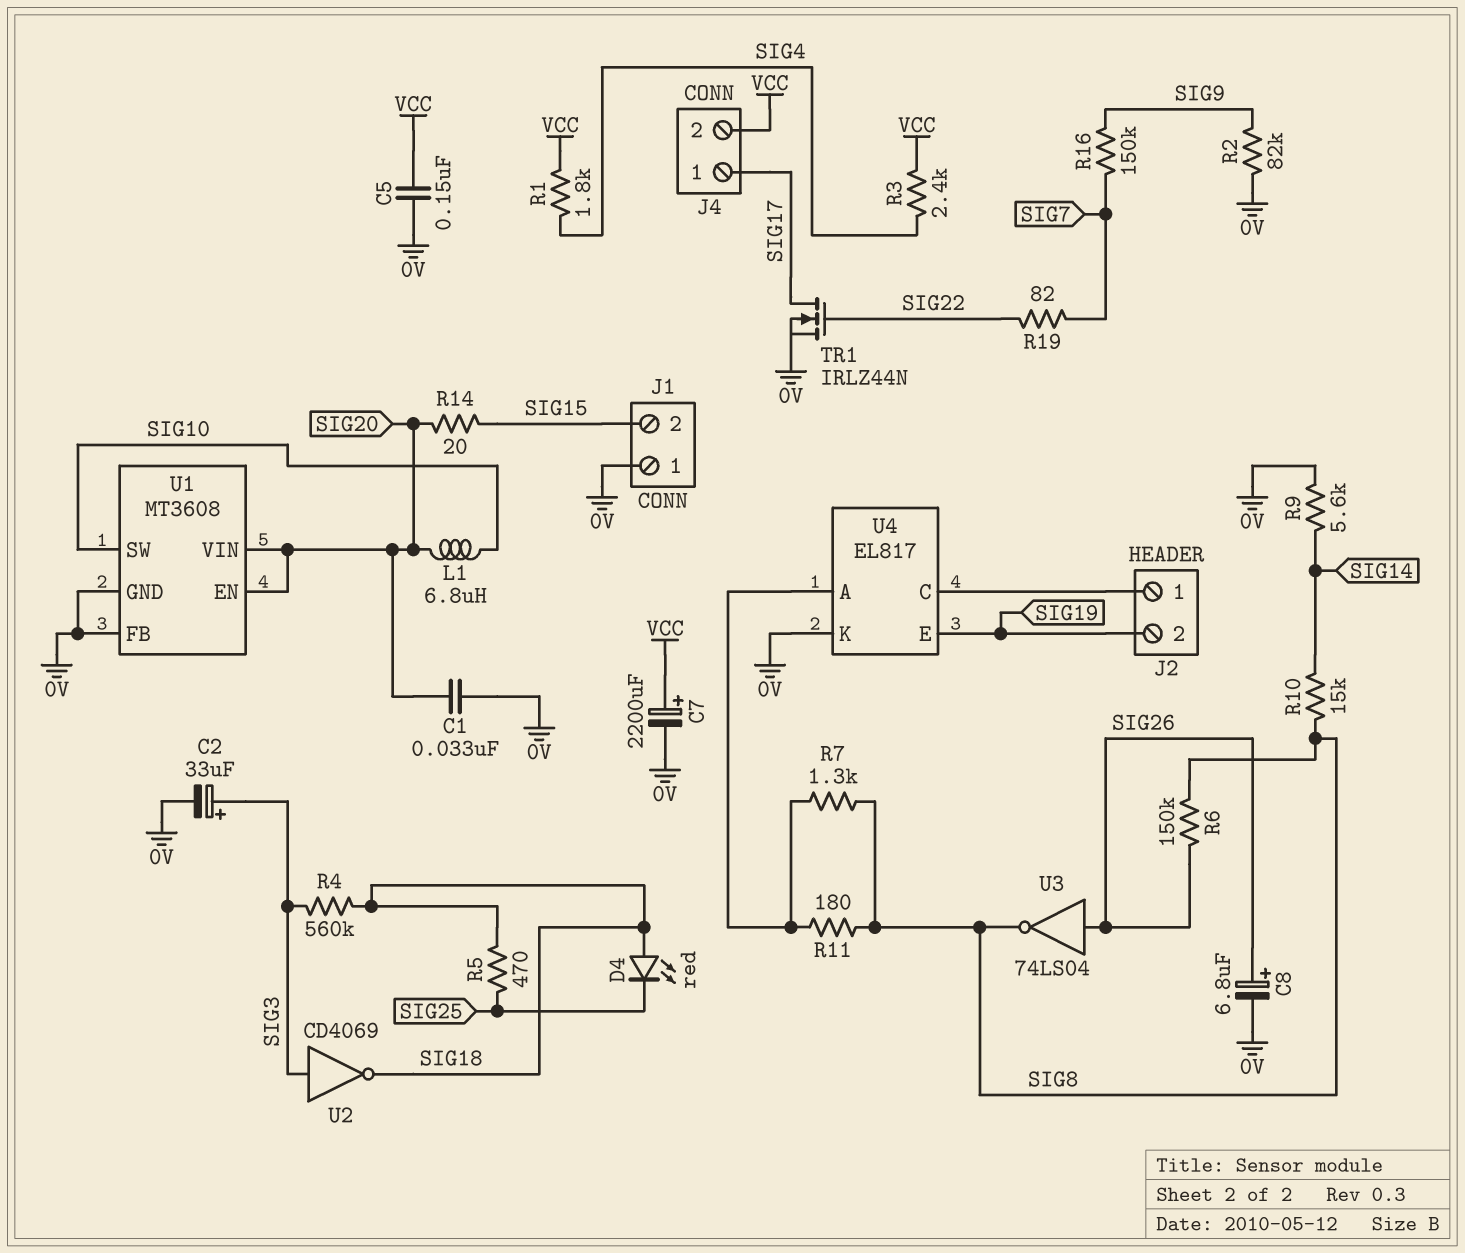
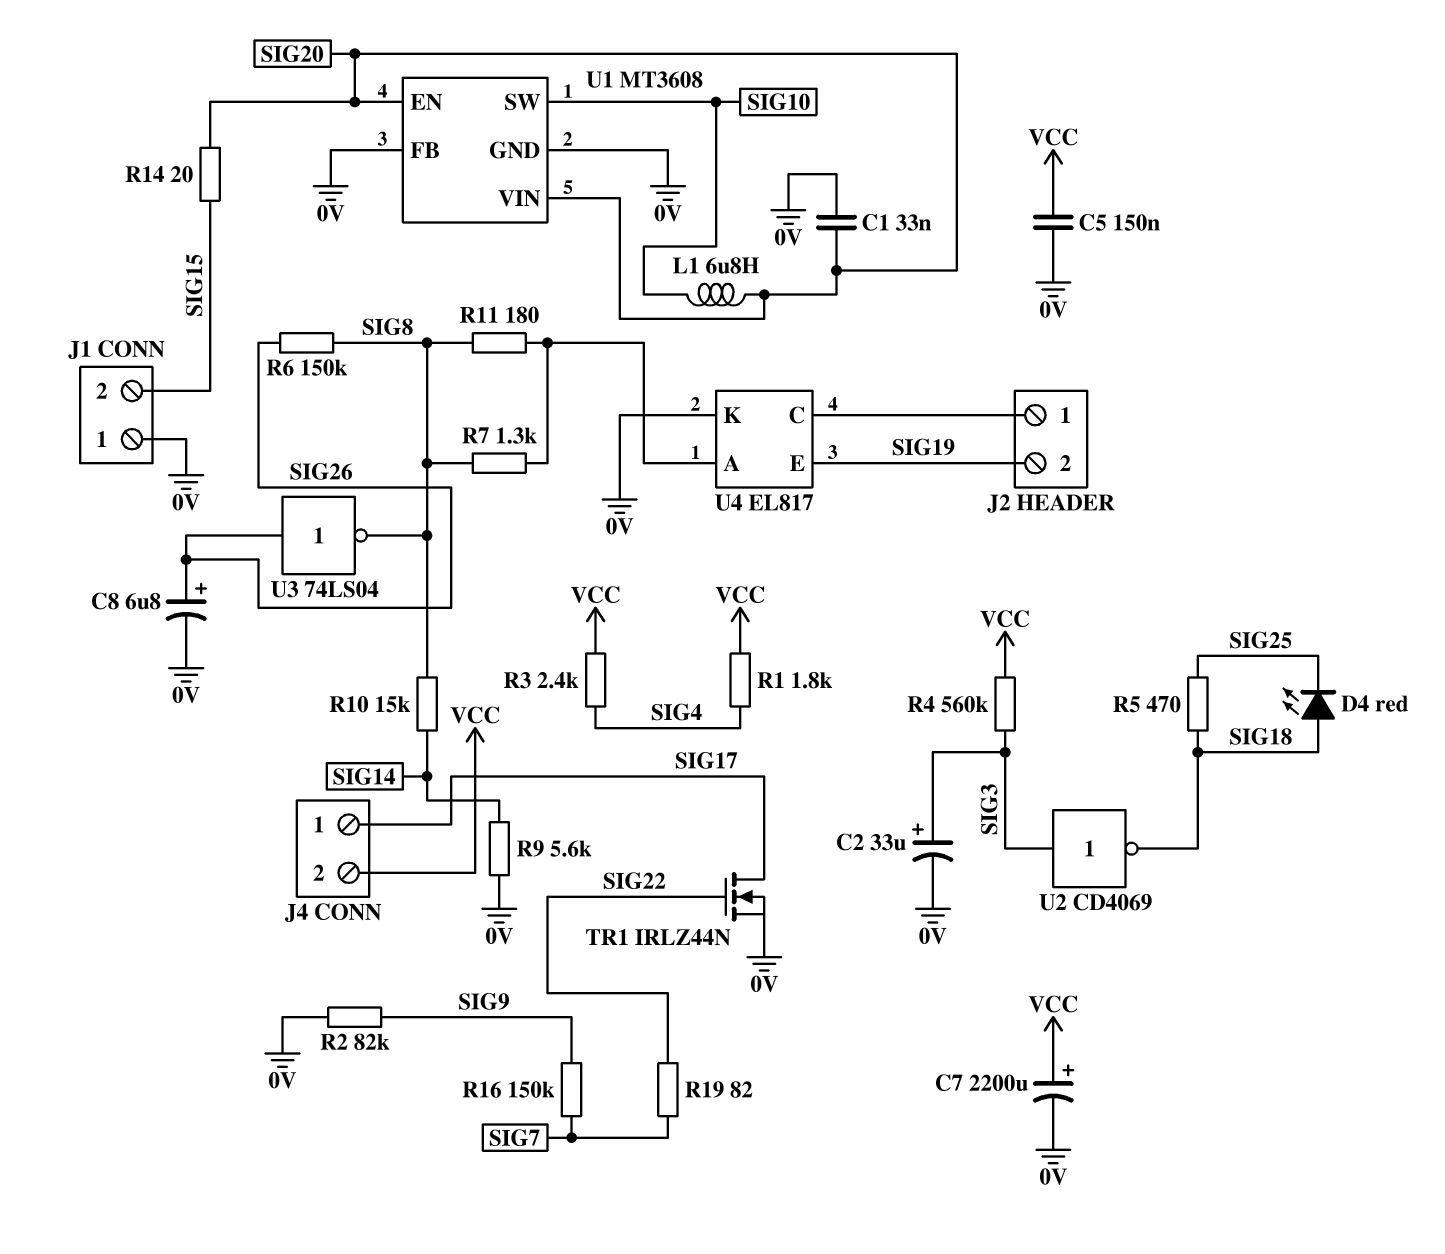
R4: 560k (SIG3, SIG18) -> 560k (SIG3, VCC)

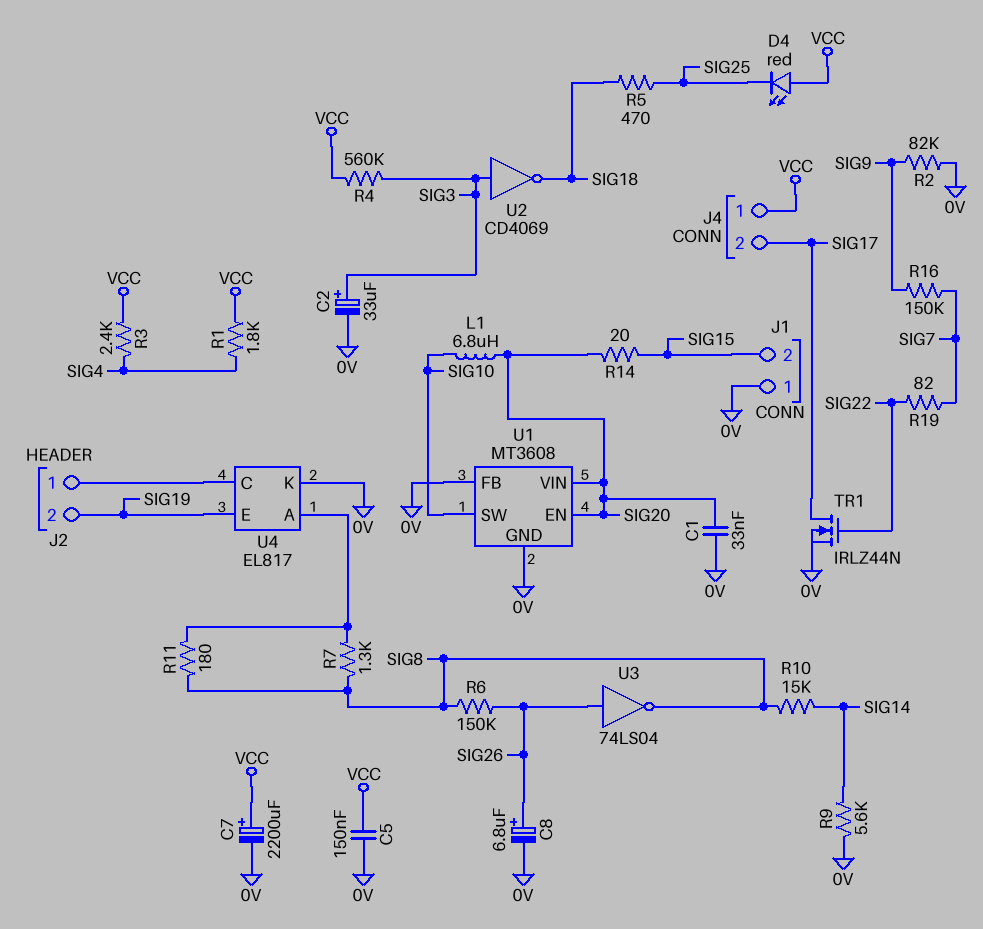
D4: LED red (A SIG18, K SIG25) -> LED red (A VCC, K SIG25)
J4 pin 1: SIG17 -> VCC
J4 pin 2: VCC -> SIG17

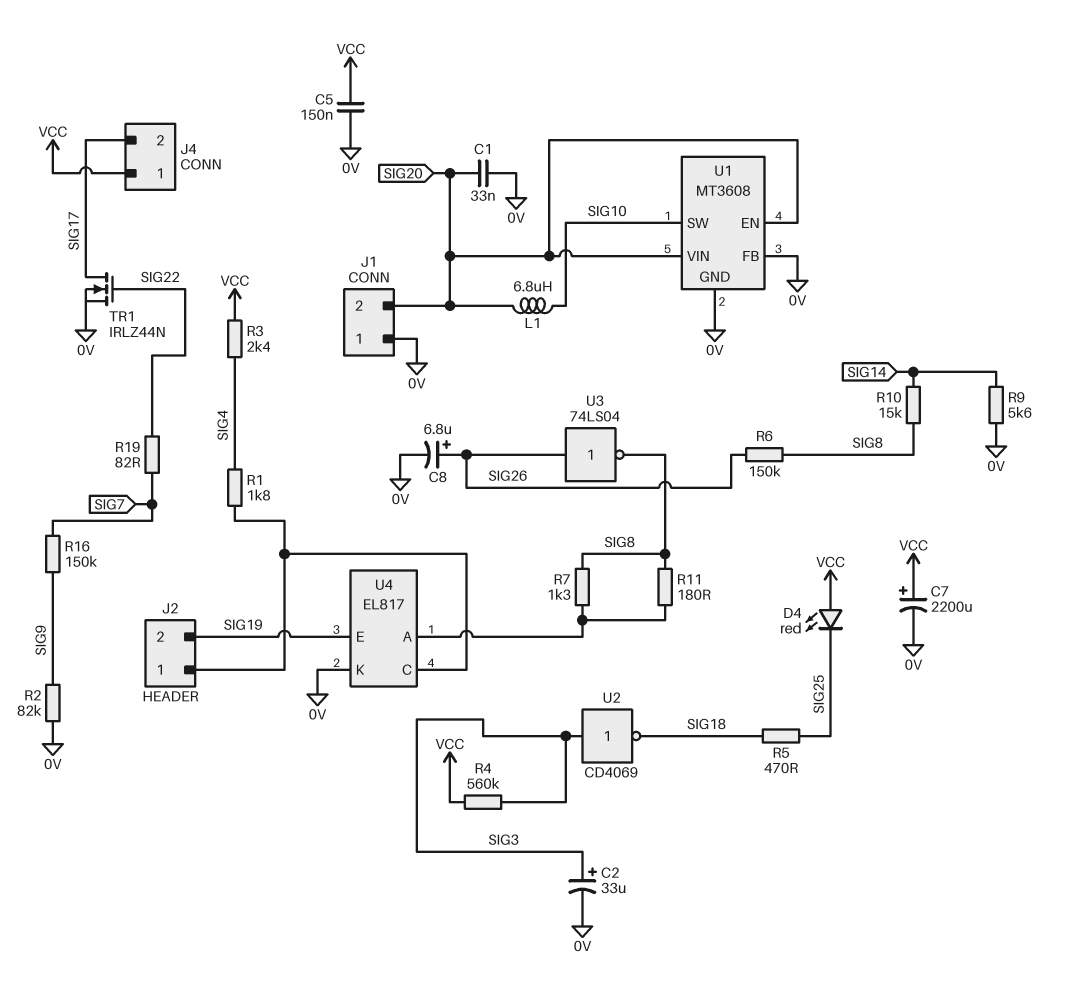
J1 pin 2: SIG15 -> SIG20
R1: 1.8k (SIG4, VCC) -> 1.8k (J2/1, SIG4)
R14: 20 (SIG15, SIG20) -> none

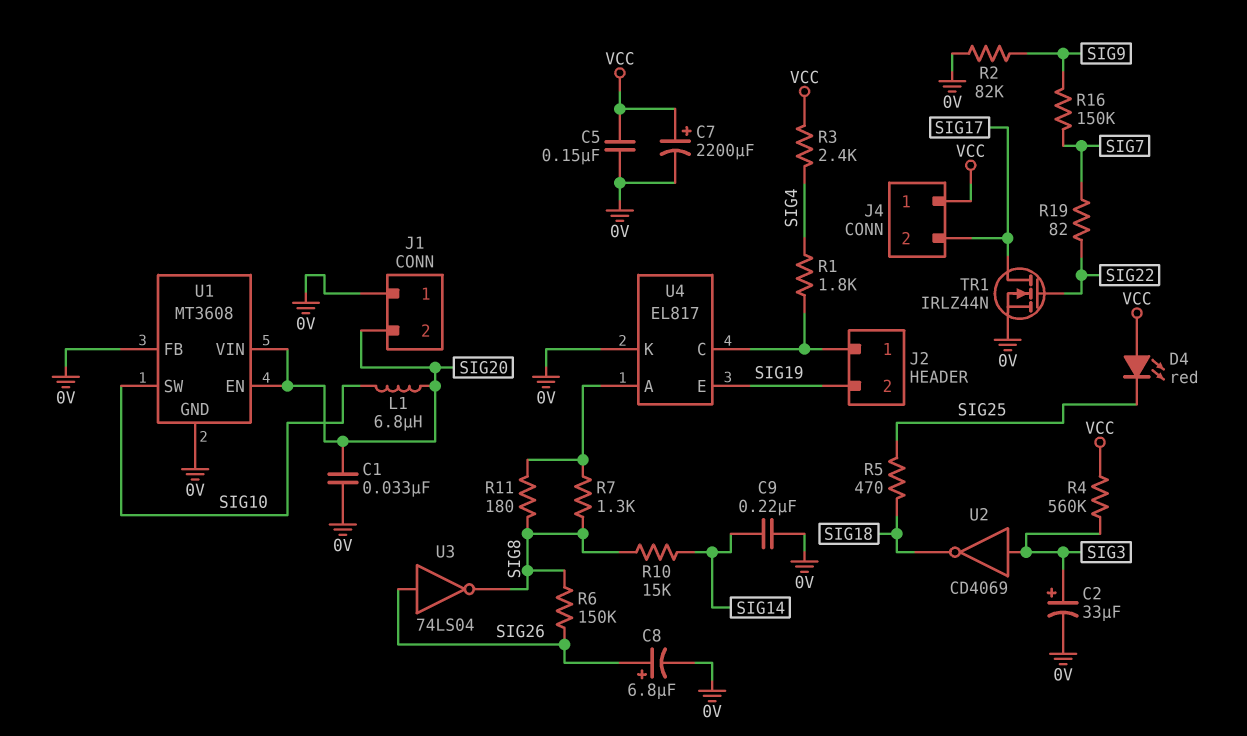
C9: none -> 220nF (0V, SIG14)
R9: 5.6k (0V, SIG14) -> none

